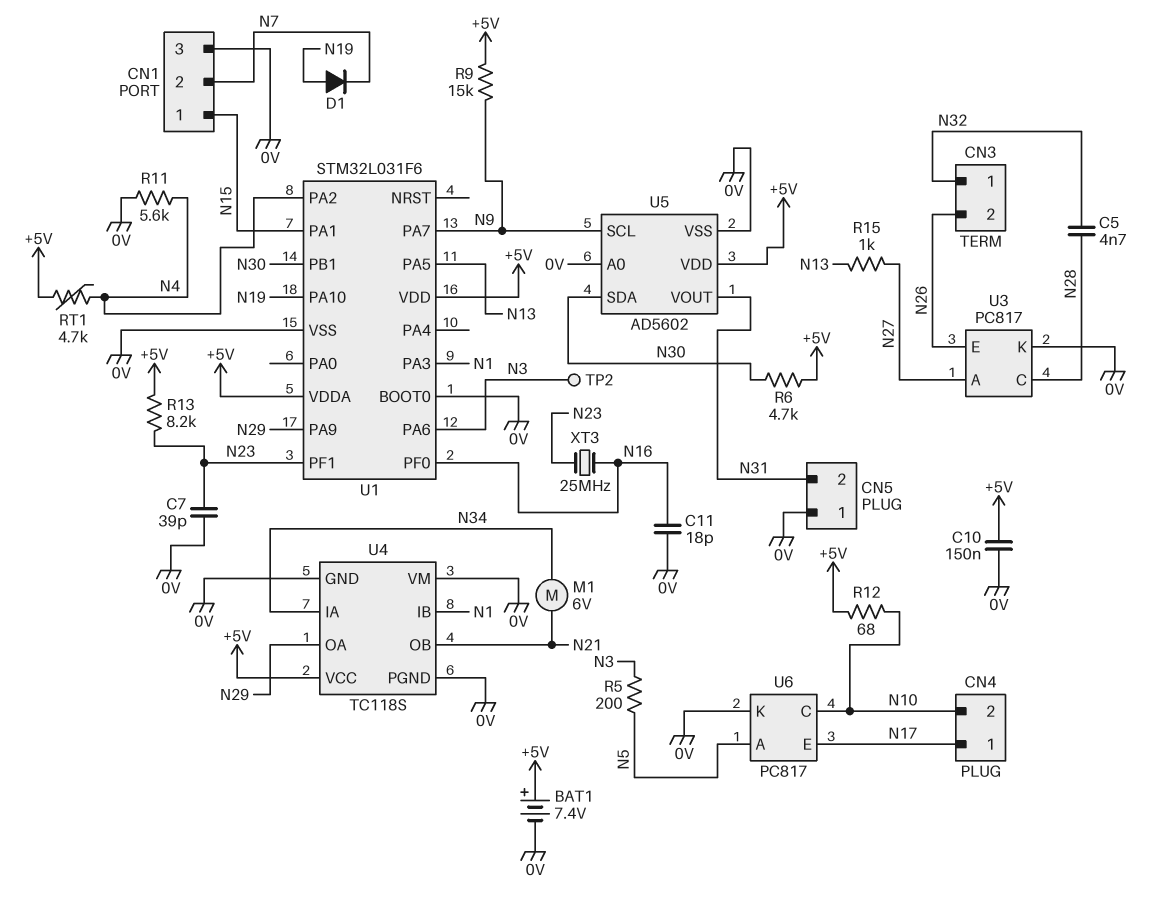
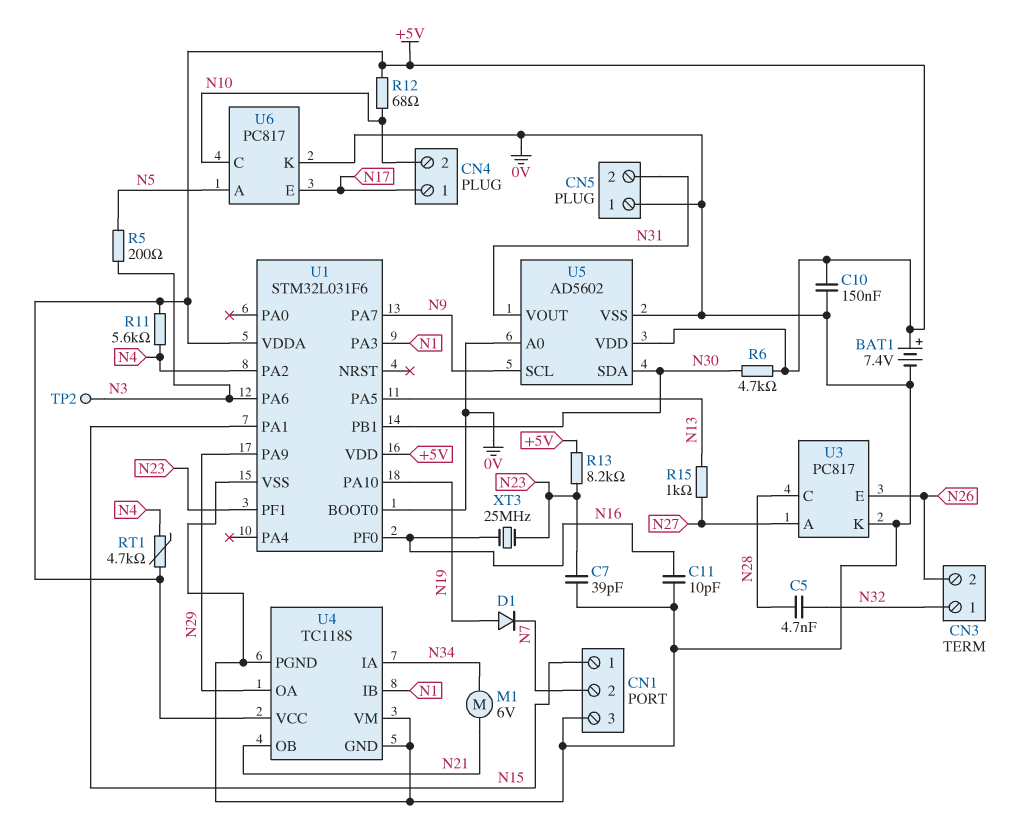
C11: 18pF (0V, N16) -> 10pF (0V, N16)
R9: 15k (+5V, N9) -> none
R11: 5.6k (0V, N4) -> 5.6k (+5V, N4)

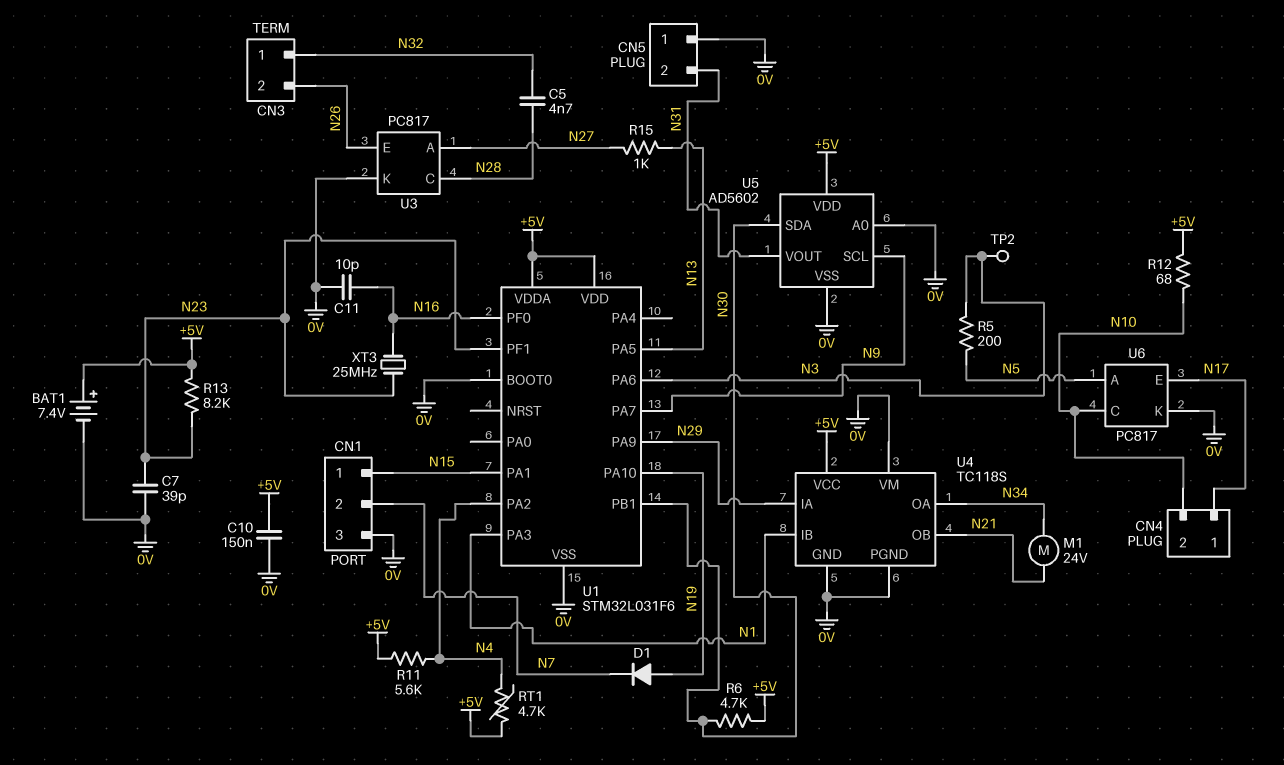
M1: motor 6V (N21, N34) -> motor 24V (N21, N34)
U4 pin IA: N34 -> N29
U4 pin OA: N29 -> N34

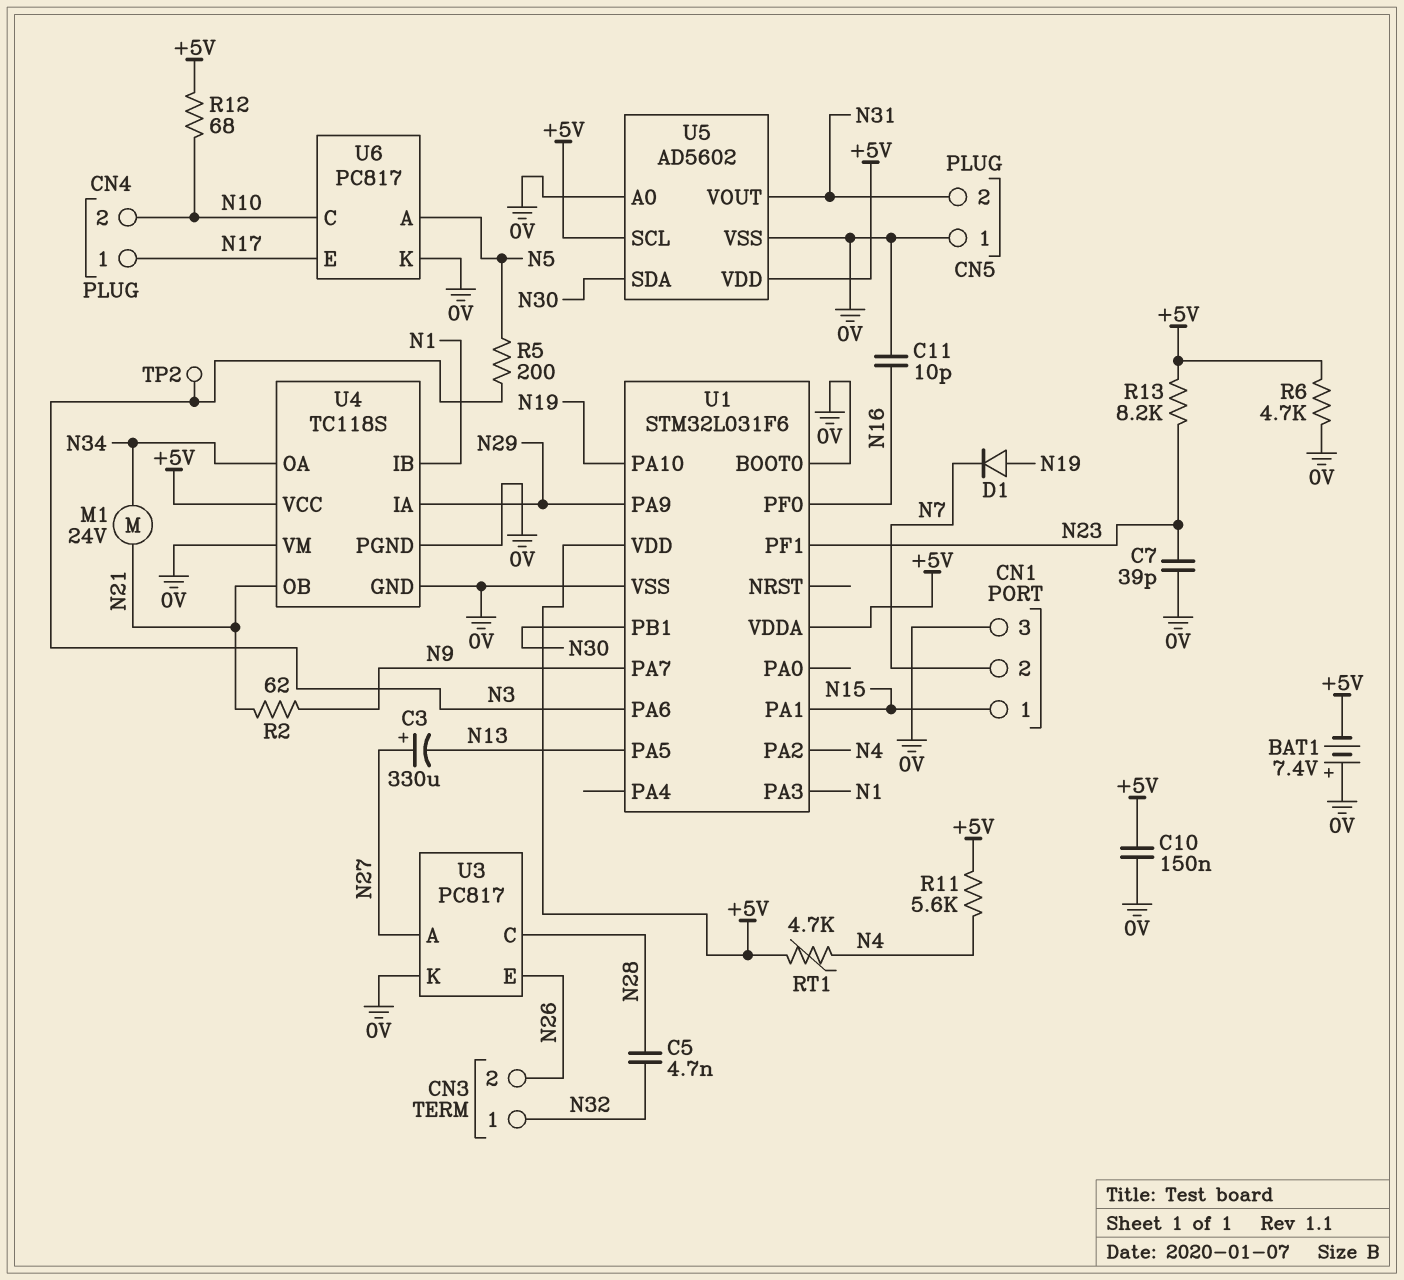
BAT1: 7.4V (plus +5V, minus 0V) -> 7.4V (plus 0V, minus +5V)
C3: none -> 330uF (plus N27, minus N13)
R2: none -> 62 (N9, N21)
R6: 4.7k (+5V, N30) -> 4.7k (+5V, 0V)
R15: 1k (N13, N27) -> none
U5 pin SCL: N9 -> +5V
XT3: 25MHz (N16, N23) -> none

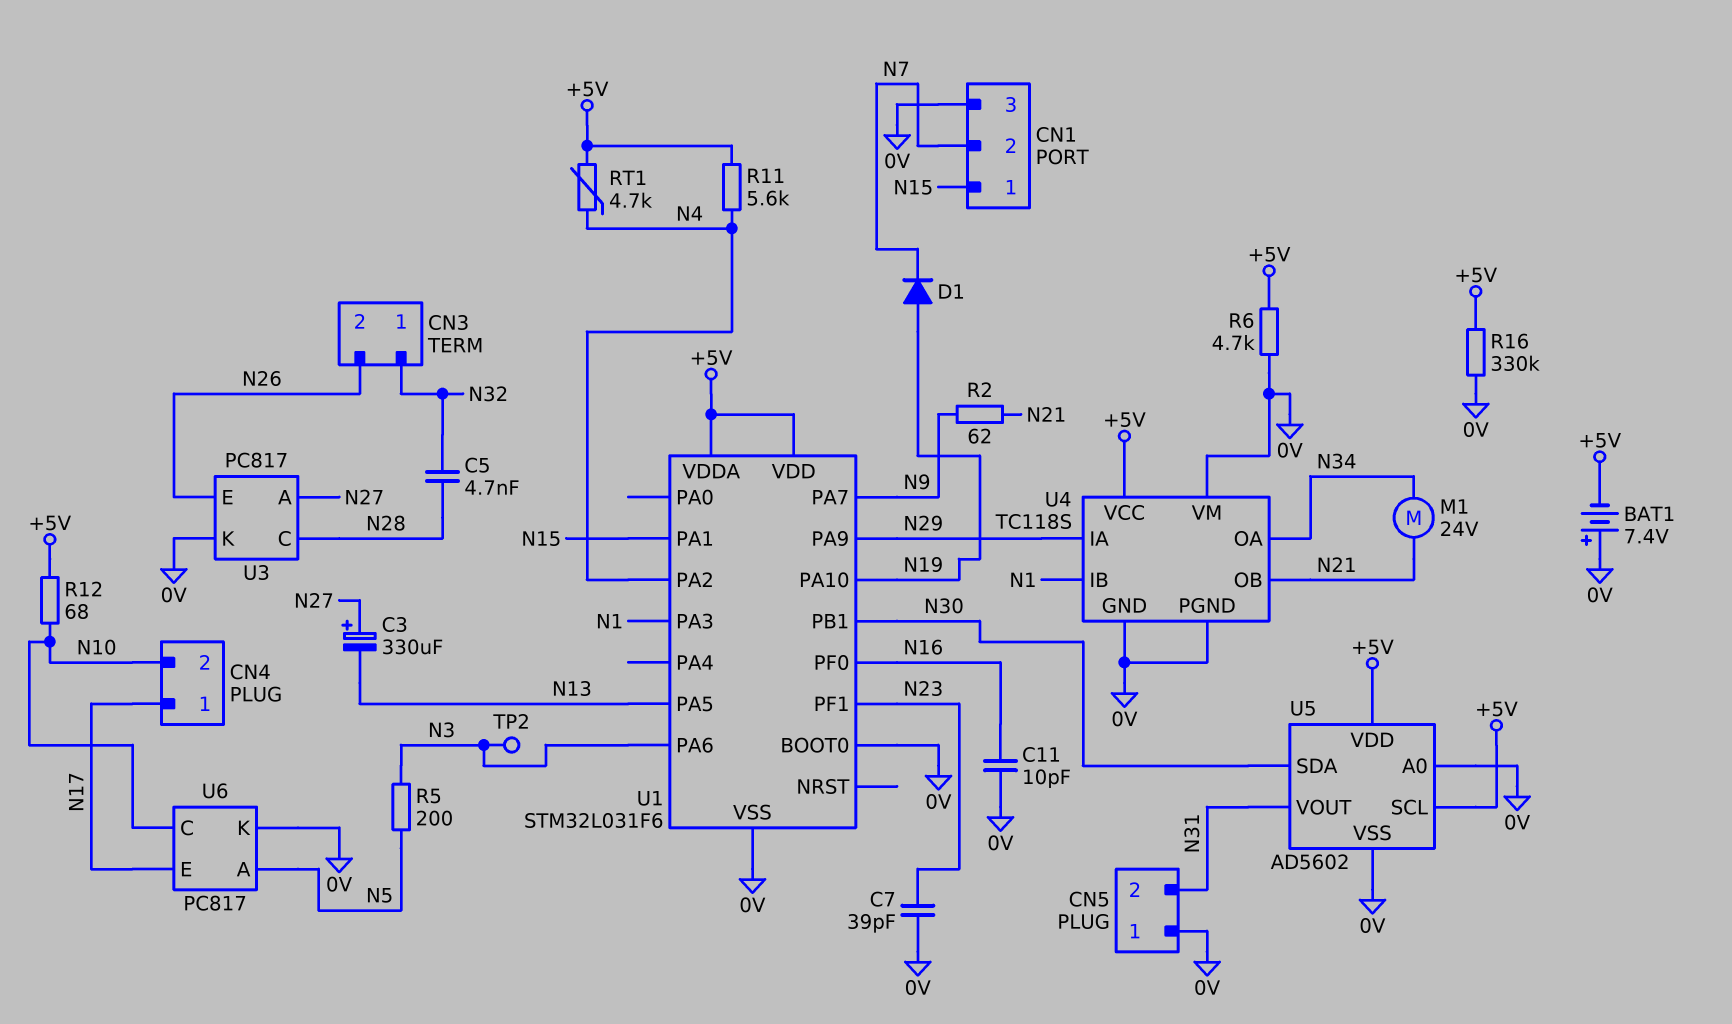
C10: 150nF (+5V, 0V) -> none
R13: 8.2k (+5V, N23) -> none
R16: none -> 330k (+5V, 0V)

